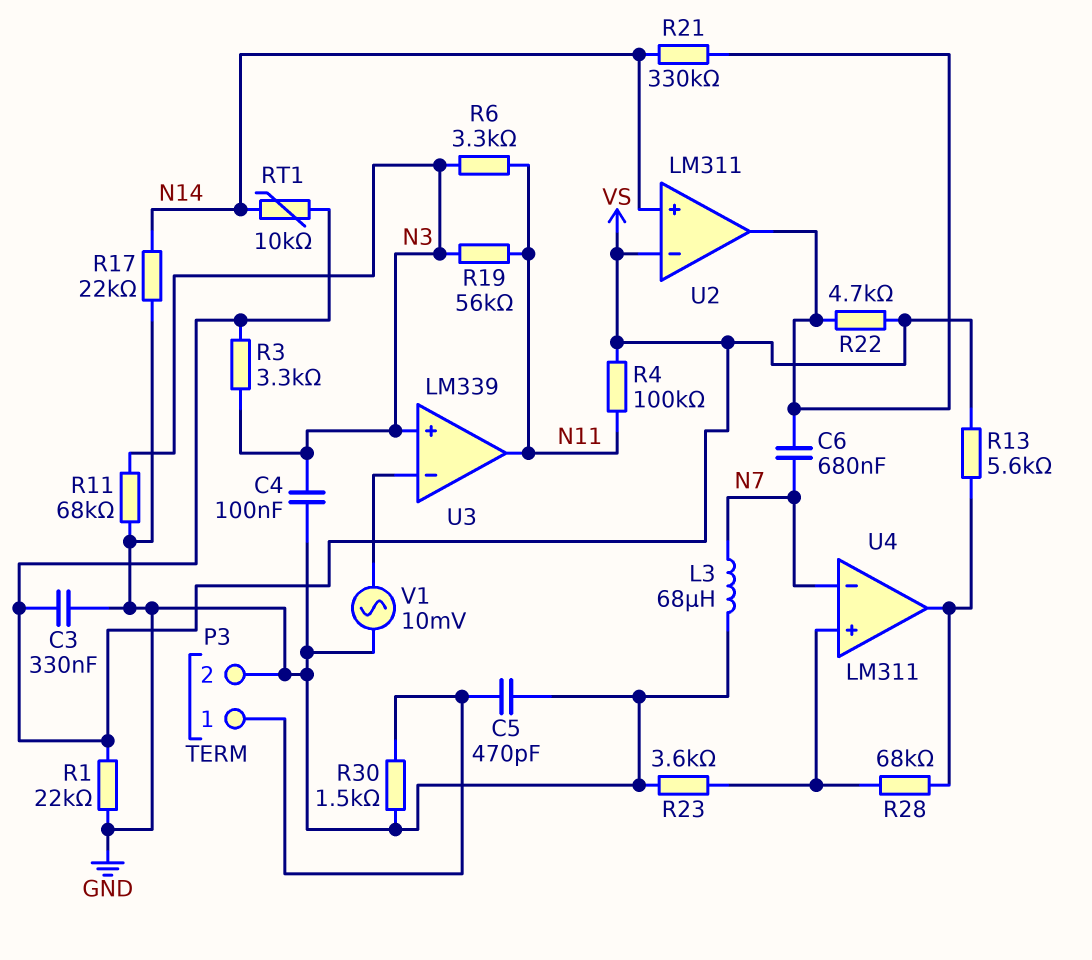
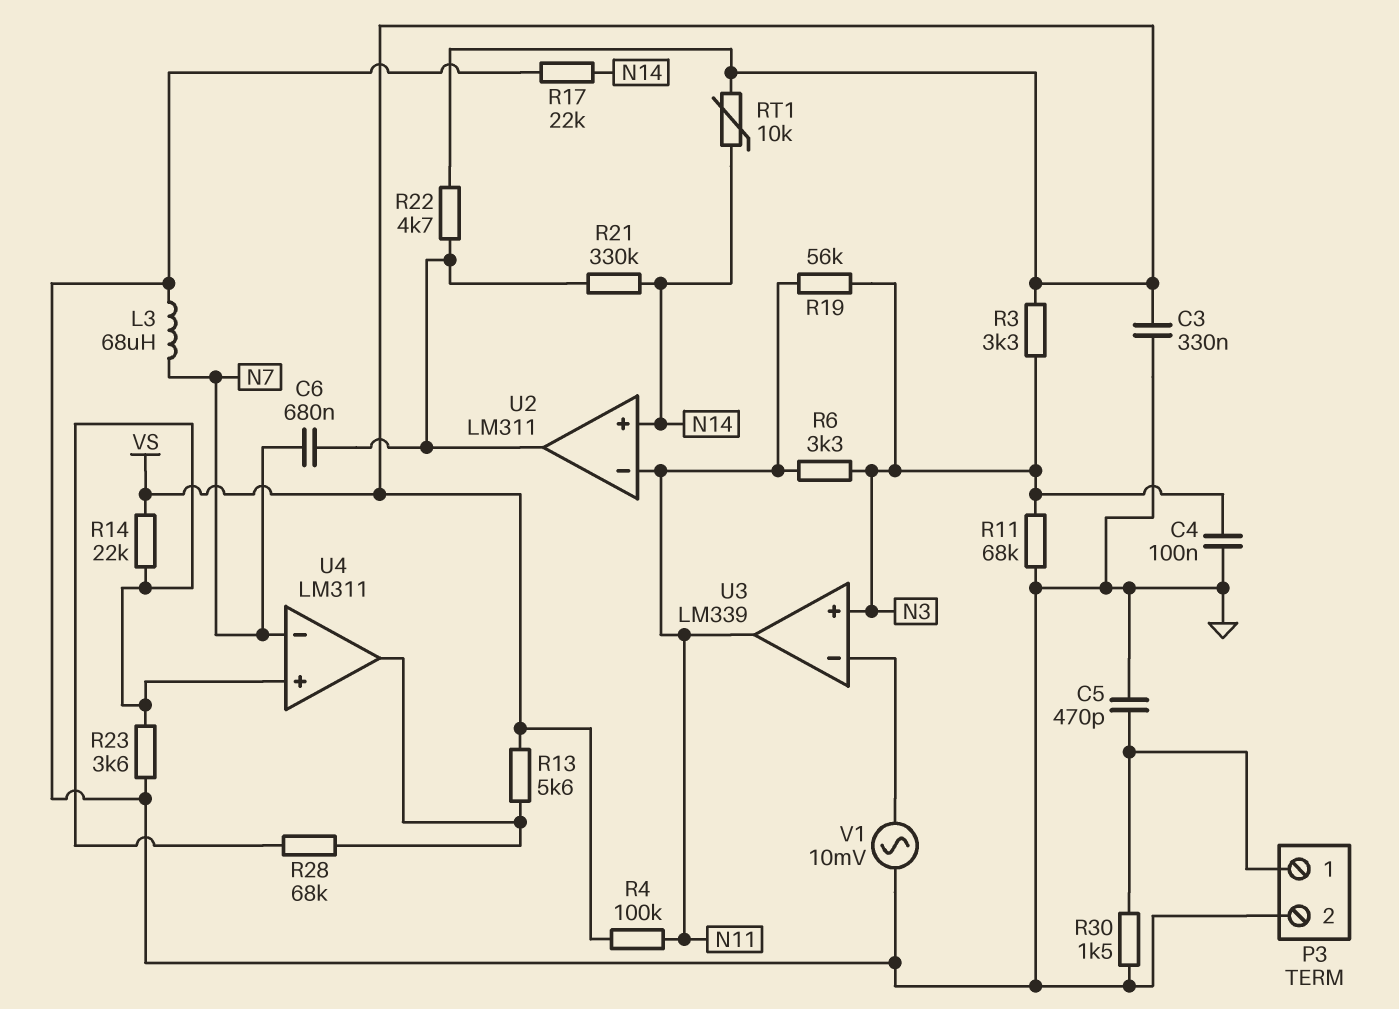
R1: 22k (GND, VS) -> none
R14: none -> 22k (U4/in+, VS)
U2 pin in-: VS -> N11

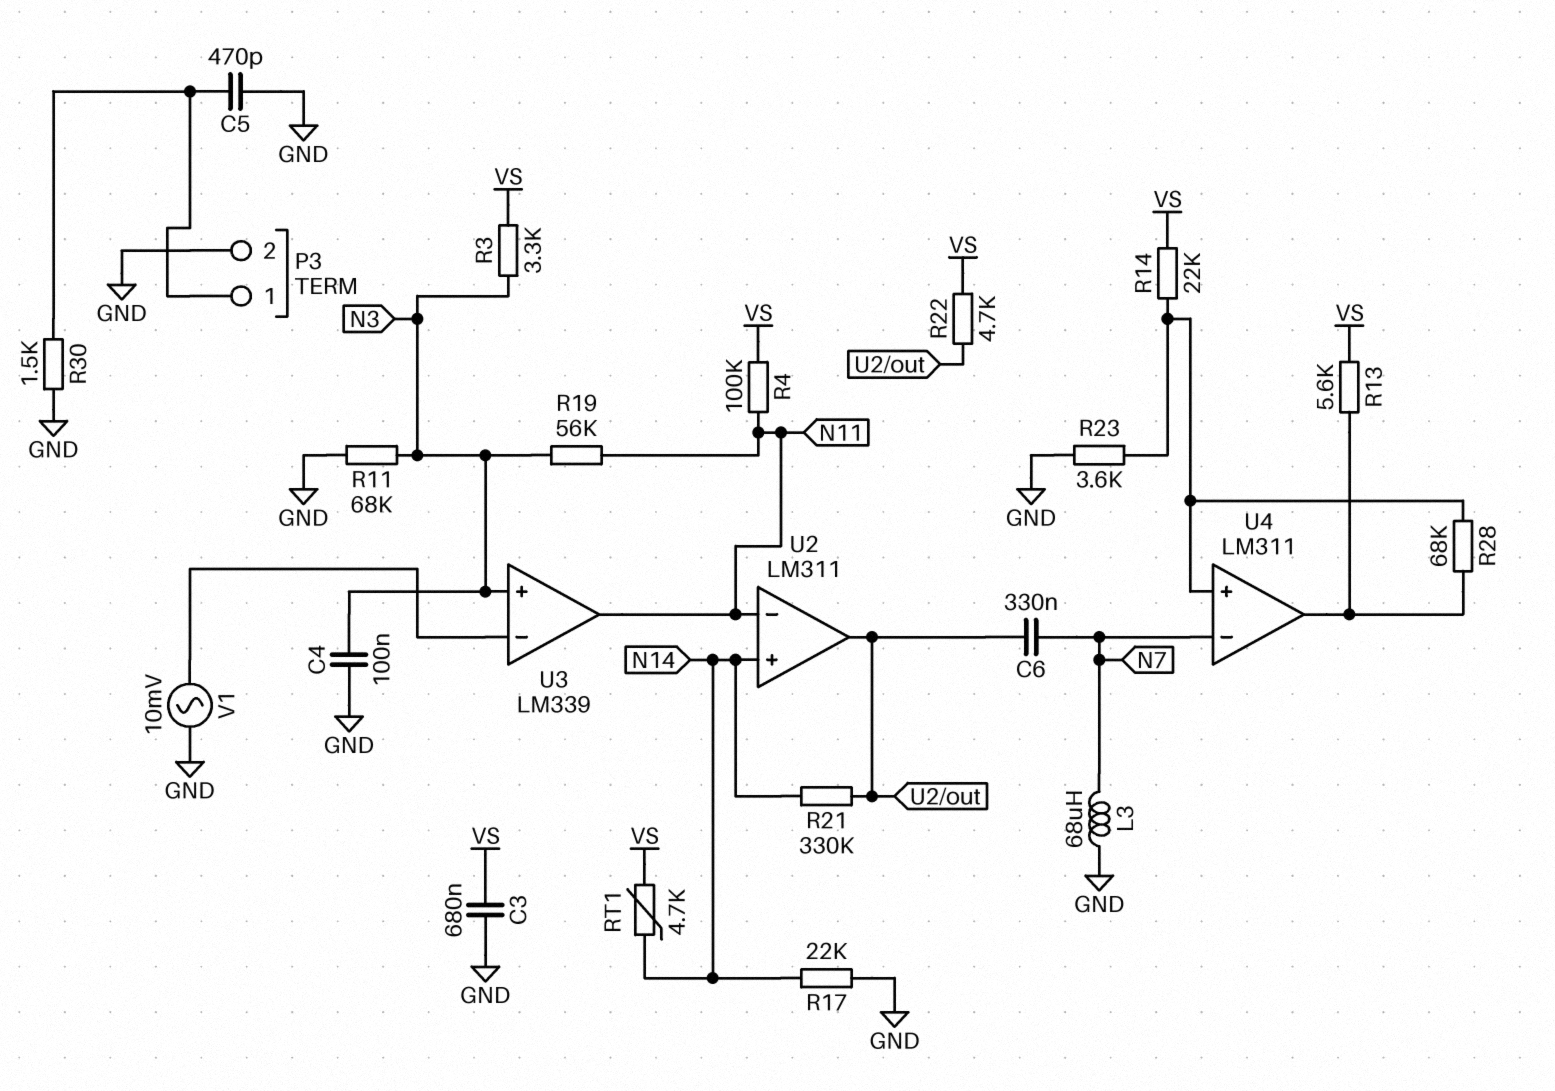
C3: 330nF (GND, VS) -> 680nF (GND, VS)
C6: 680nF (N7, U2/out) -> 330nF (N7, U2/out)
R6: 3.3k (N3, N11) -> none
RT1: 10k (N14, VS) -> 4.7k (N14, VS)

